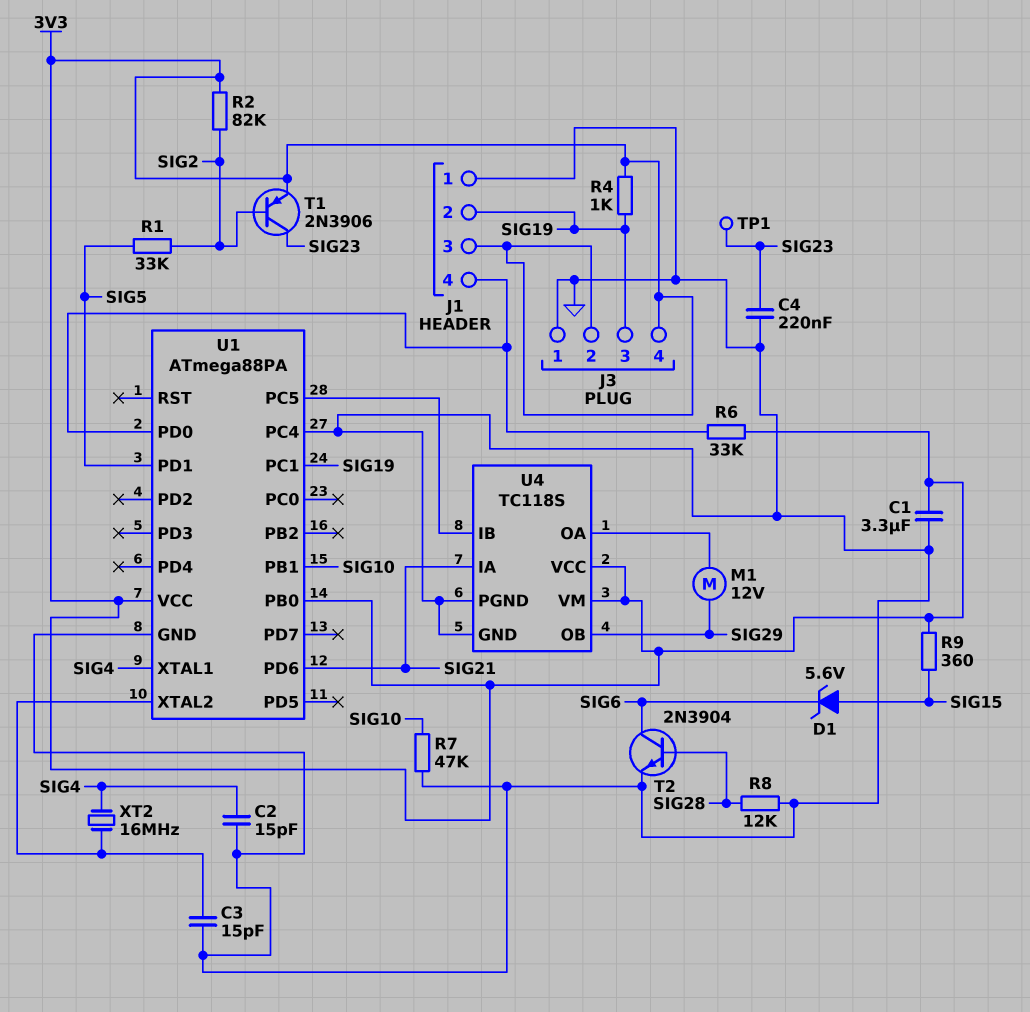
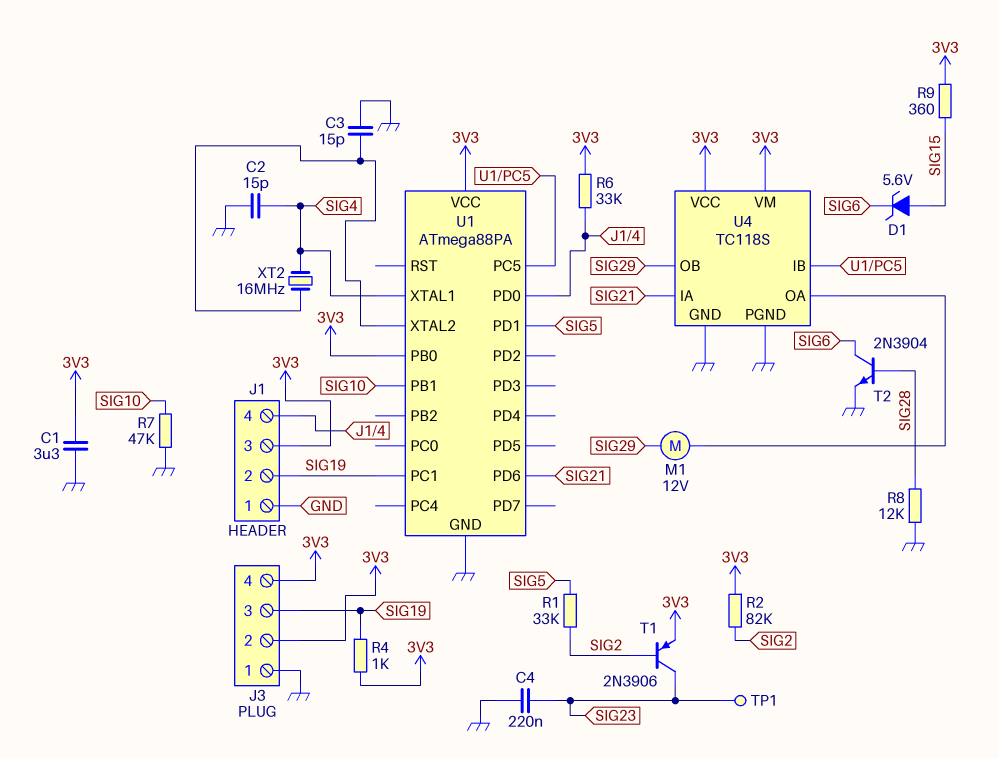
U1 pin PC4: GND -> none

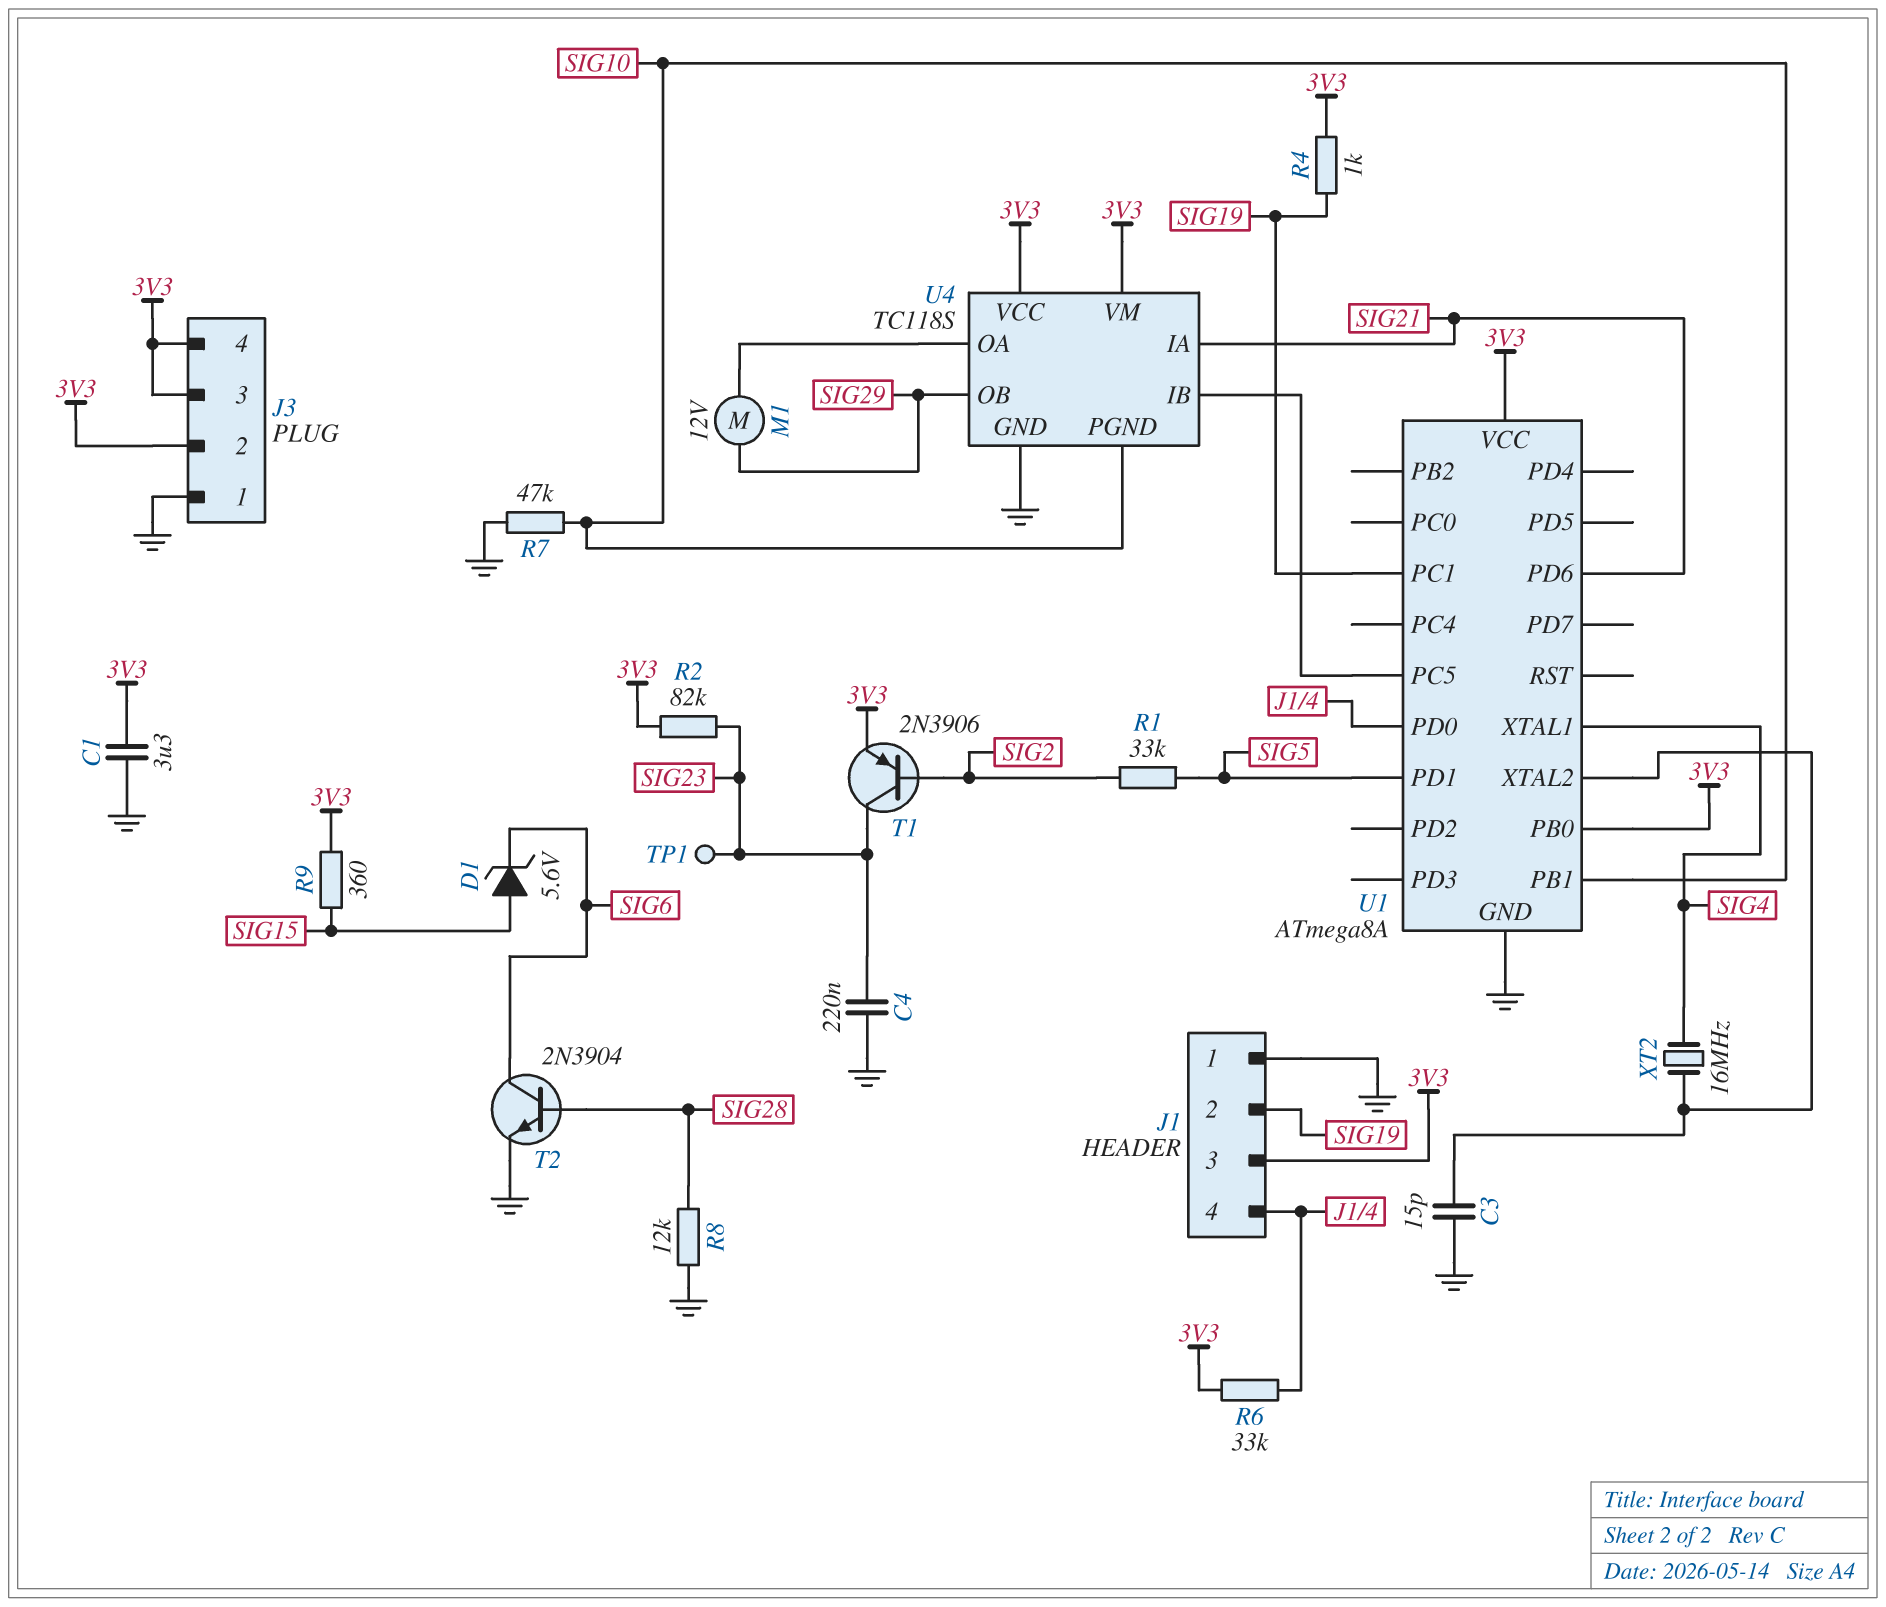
C2: 15pF (GND, SIG4) -> none
J3 pin 3: SIG19 -> 3V3
R2: 82k (3V3, SIG2) -> 82k (3V3, SIG23)
U1: ATmega88PA -> ATmega8A
U4 pin PGND: GND -> SIG10

